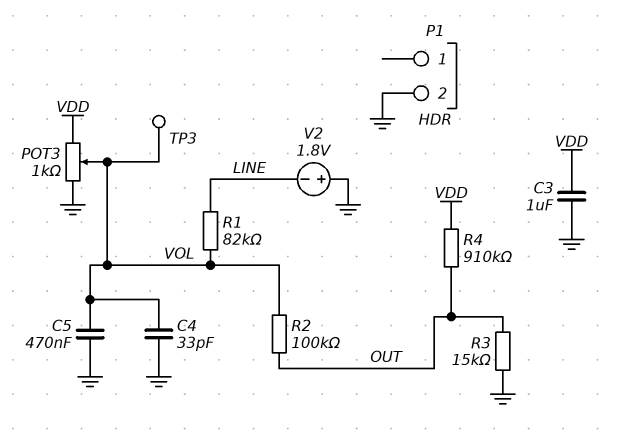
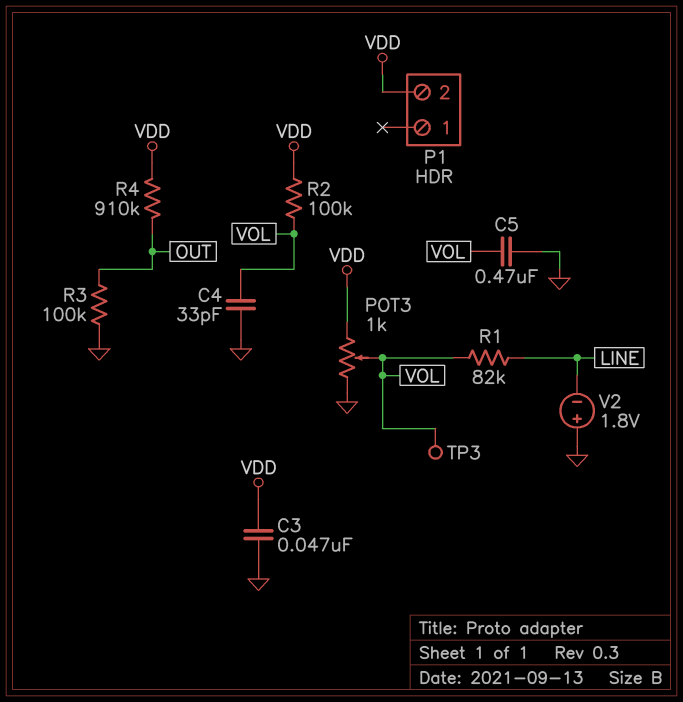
C3: 1uF (GND, VDD) -> 47nF (GND, VDD)
P1 pin 2: GND -> VDD
R2: 100k (OUT, VOL) -> 100k (VDD, VOL)
R3: 15k (GND, OUT) -> 100k (GND, OUT)

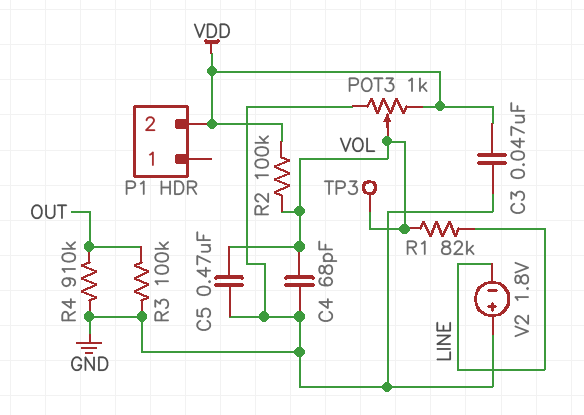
C4: 33pF (GND, VOL) -> 68pF (GND, VOL)
R4: 910k (OUT, VDD) -> 910k (GND, OUT)

